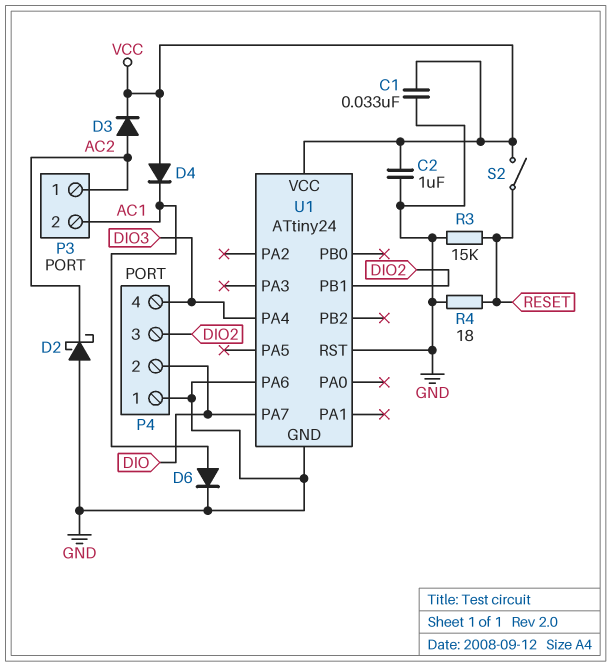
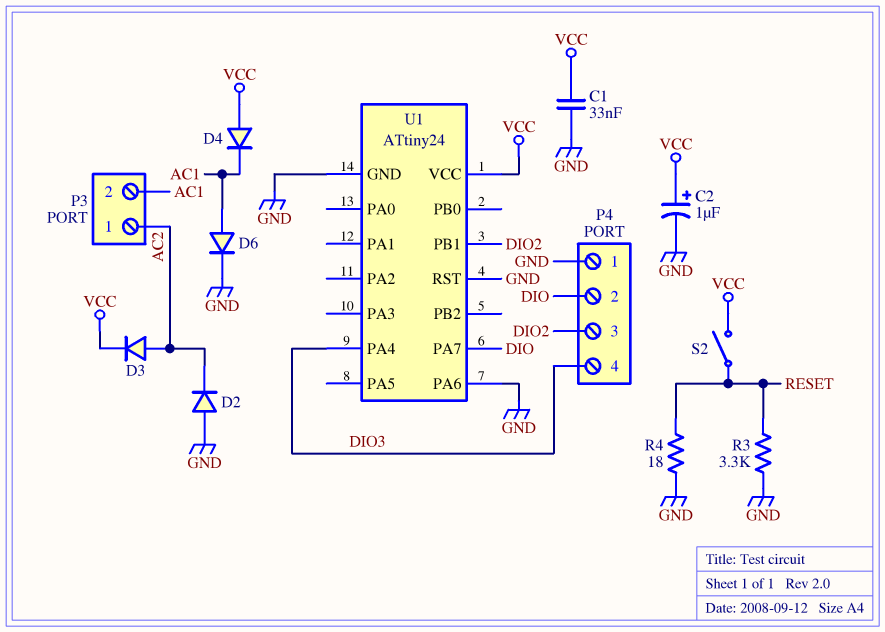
C2: 1uF (GND, VCC) -> 1uF (plus VCC, minus GND)
D2: schottky (A GND, K AC2) -> diode (A GND, K AC2)
R3: 15k (GND, RESET) -> 3.3k (GND, RESET)

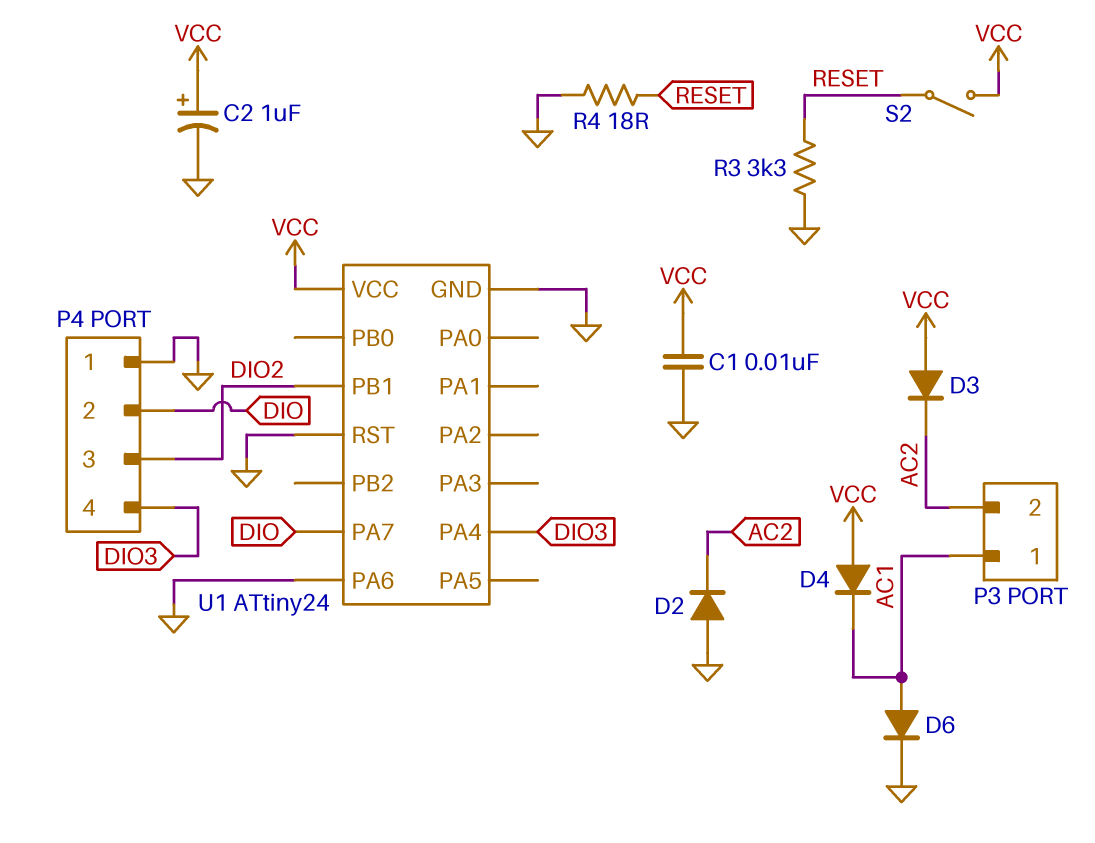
C1: 33nF (GND, VCC) -> 10nF (GND, VCC)
D3: diode (A AC2, K VCC) -> diode (A VCC, K AC2)
P3 pin 1: AC2 -> AC1
P3 pin 2: AC1 -> AC2

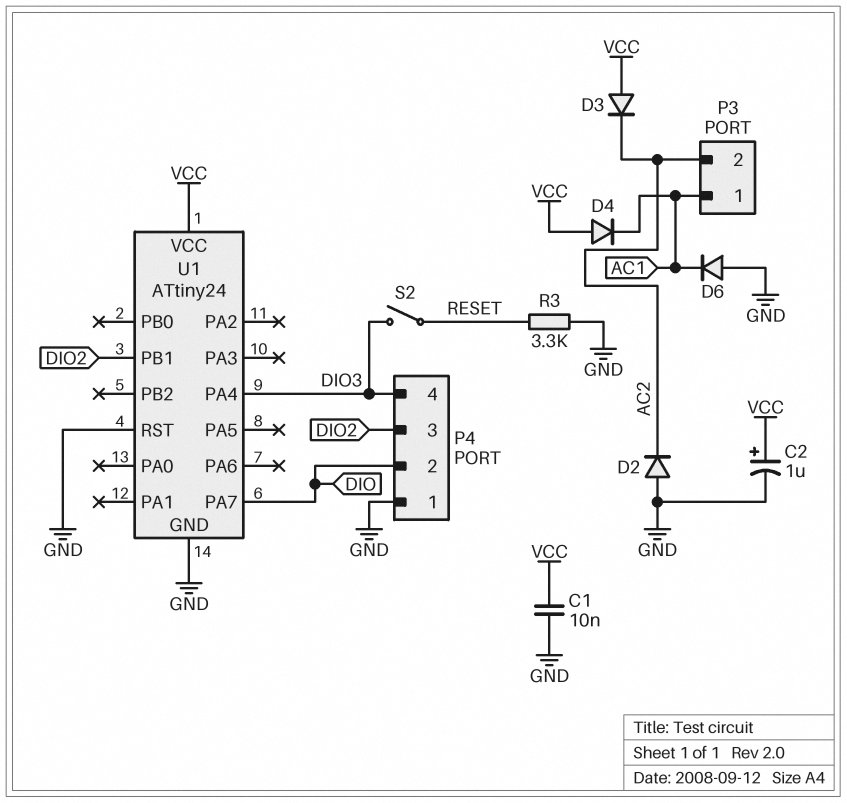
D6: diode (A AC1, K GND) -> diode (A GND, K AC1)
R4: 18 (GND, RESET) -> none
S2: switch (RESET, VCC) -> switch (DIO3, RESET)
U1 pin PA6: GND -> none

